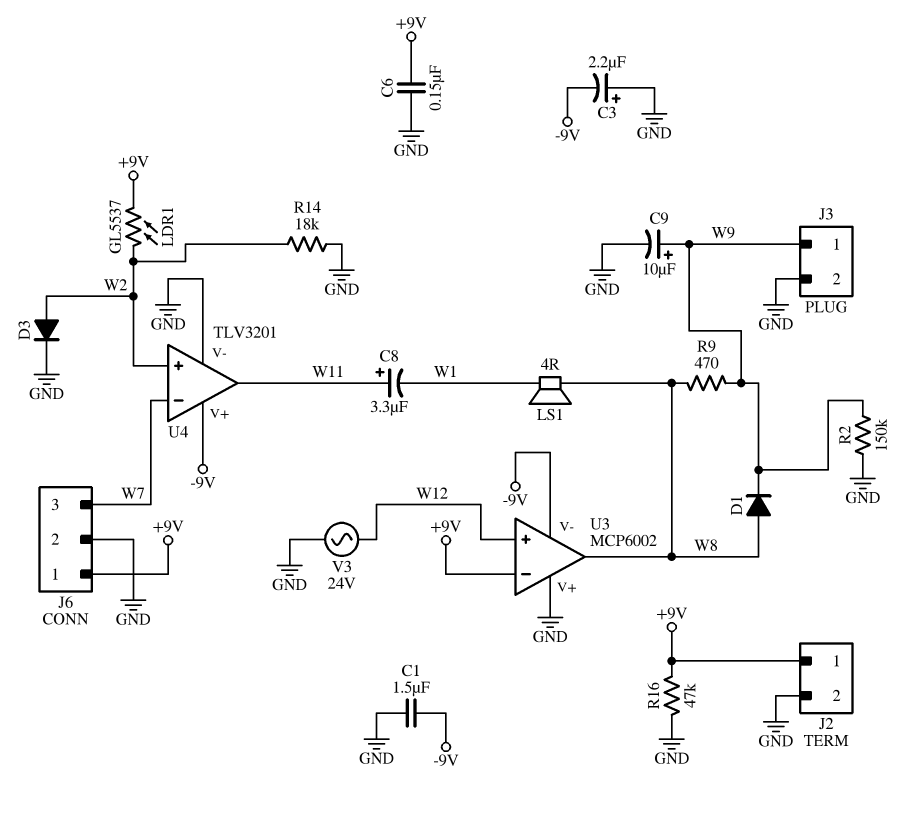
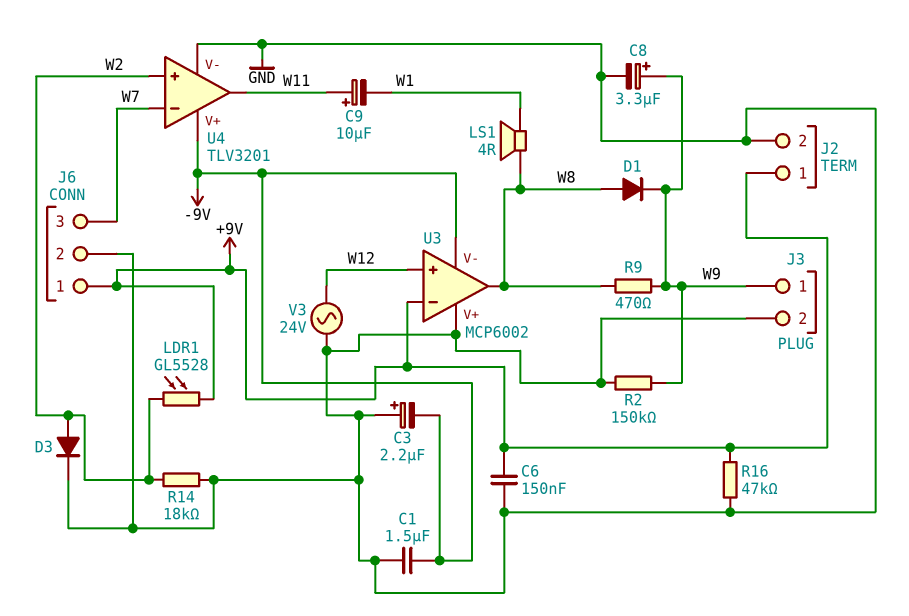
C8: 3.3uF (plus W11, minus W1) -> 3.3uF (plus W9, minus GND)
C9: 10uF (plus W9, minus GND) -> 10uF (plus W11, minus W1)
LDR1: GL5537 (+9V, W2) -> GL5528 (+9V, W2)

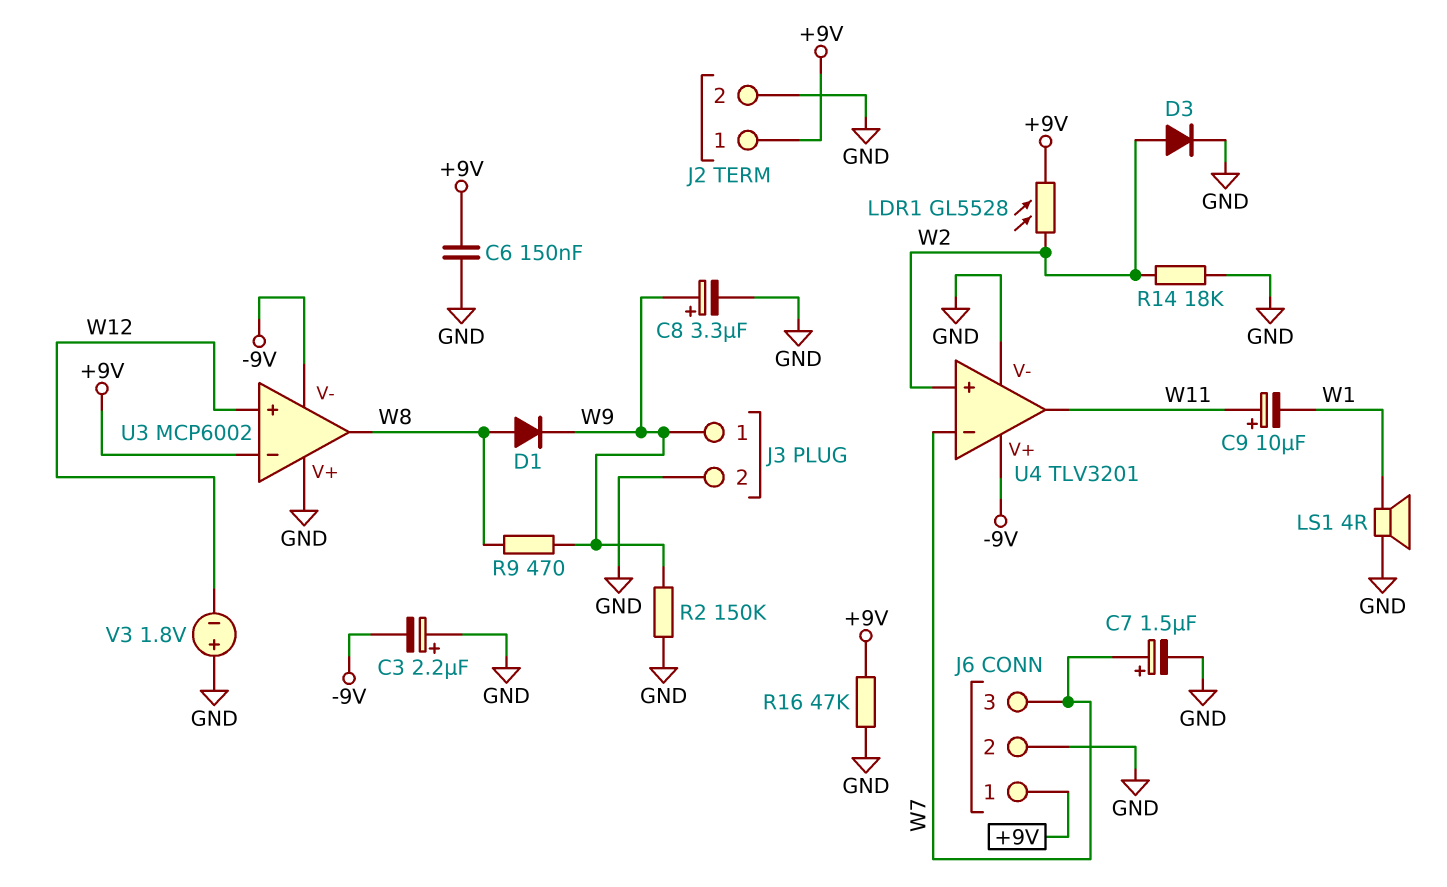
C1: 1.5uF (-9V, GND) -> none
C7: none -> 1.5uF (plus W7, minus GND)
LS1: speaker 4R (W1, W8) -> speaker 4R (GND, W1)
V3: AC 24V (GND, W12) -> 1.8V (plus GND, minus W12)

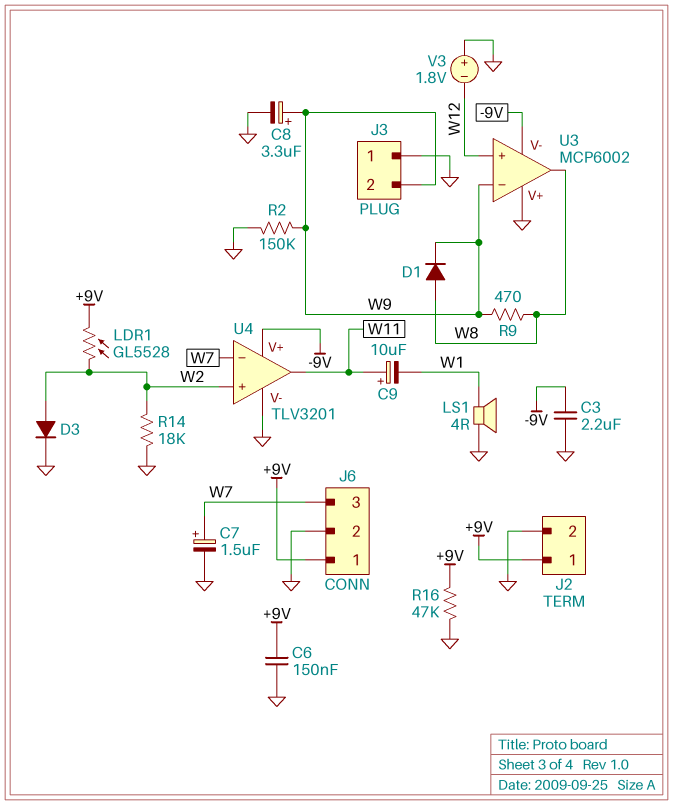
C3: 2.2uF (plus GND, minus -9V) -> 2.2uF (-9V, GND)
J3 pin 1: W9 -> GND
J3 pin 2: GND -> W9
U3 pin in-: +9V -> W9

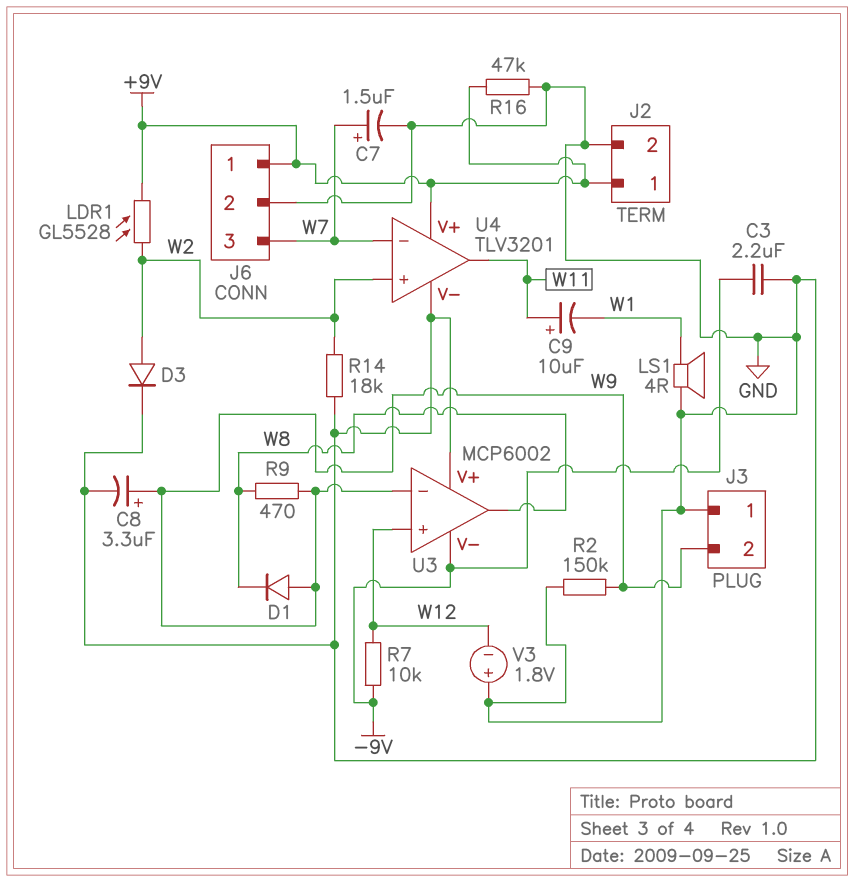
C6: 150nF (+9V, GND) -> none
D1: diode (A W8, K W9) -> diode (A W9, K W8)
R7: none -> 10k (-9V, W12)
U4 pin V+: -9V -> +9V

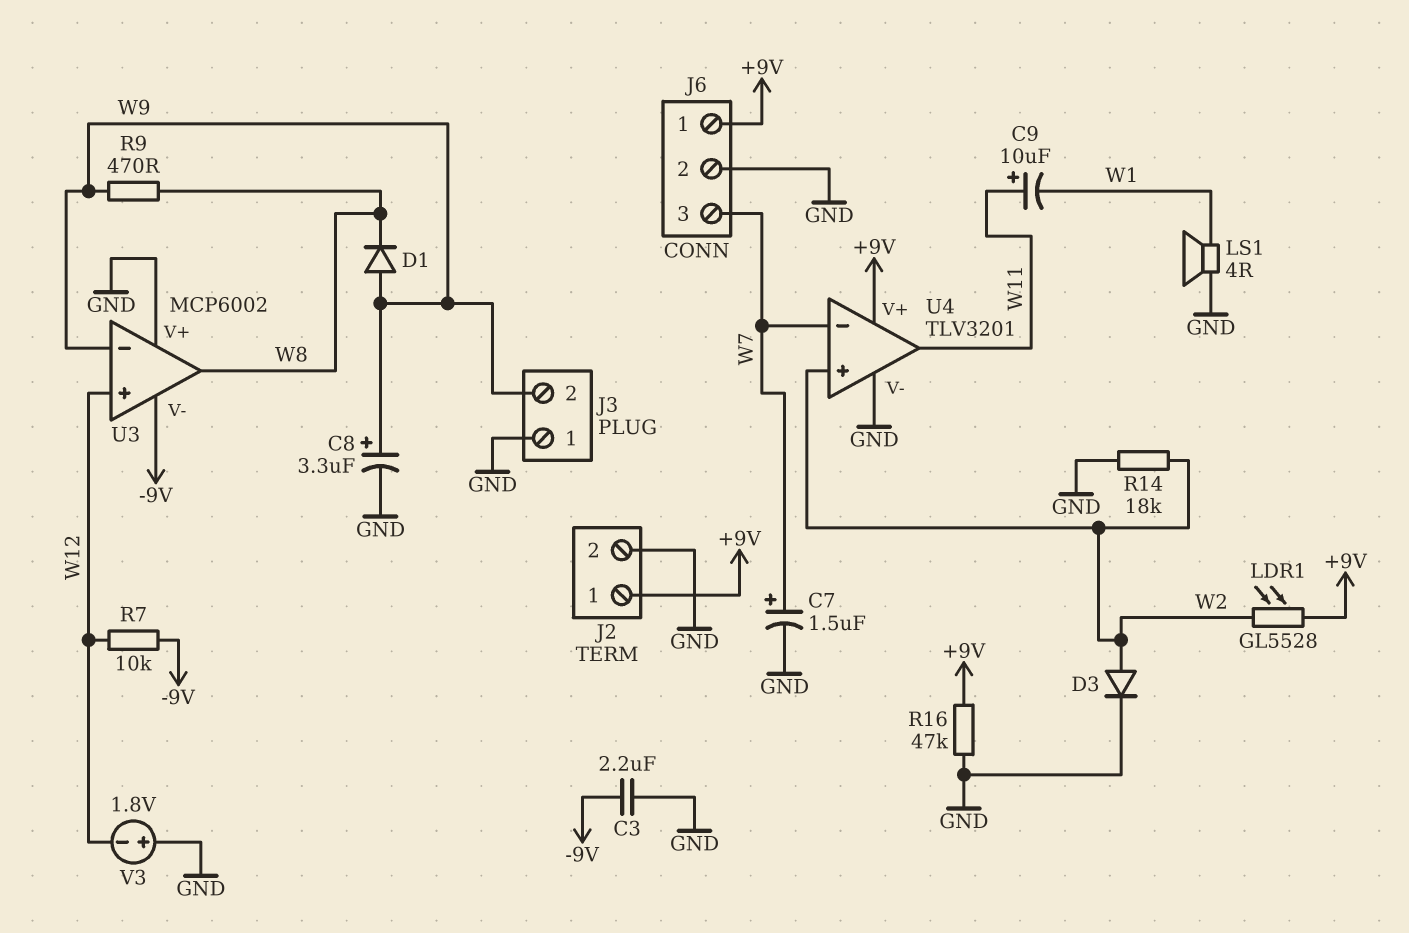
R2: 150k (GND, W9) -> none

